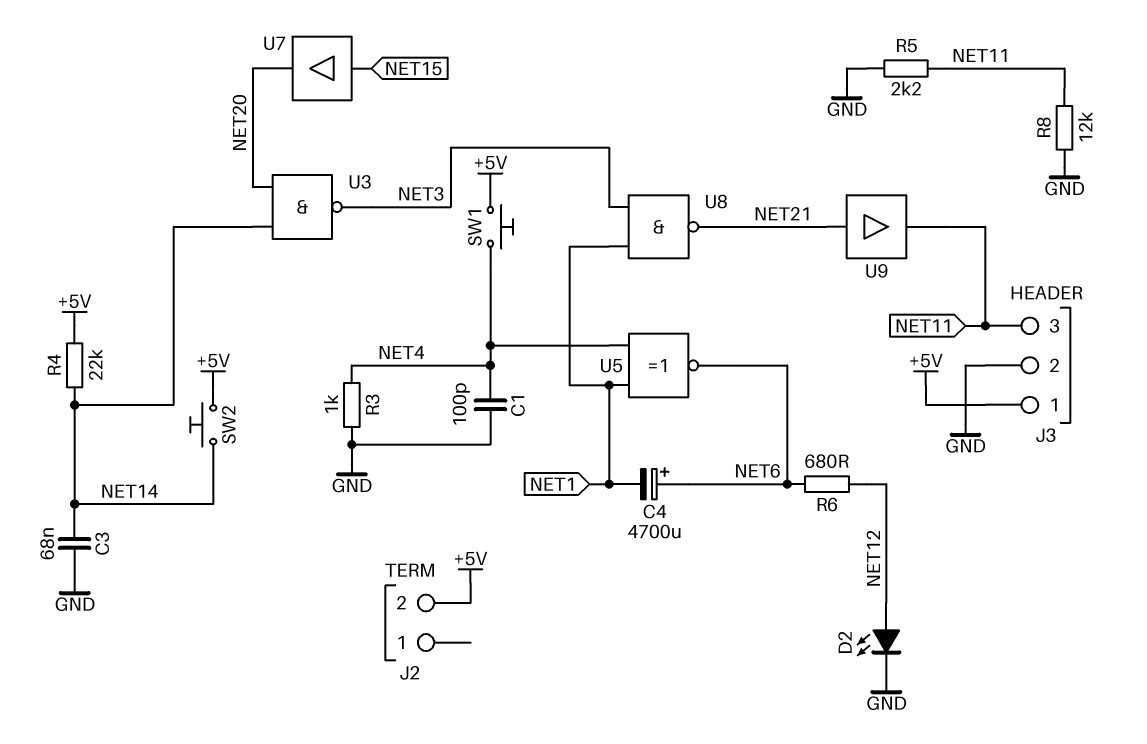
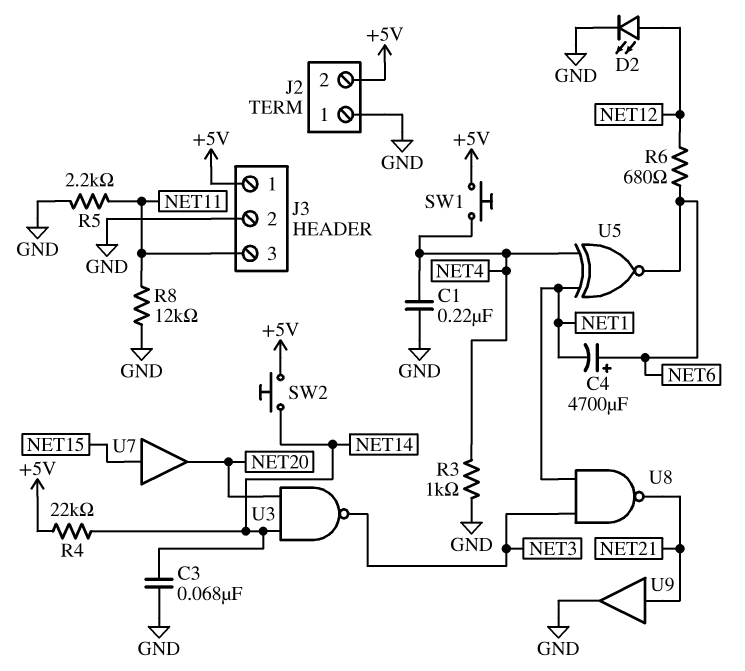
C1: 100pF (GND, NET4) -> 220nF (GND, NET4)
J2 pin 1: none -> GND
U9: buffer (in NET21, out NET11) -> buffer (in NET21, out GND)

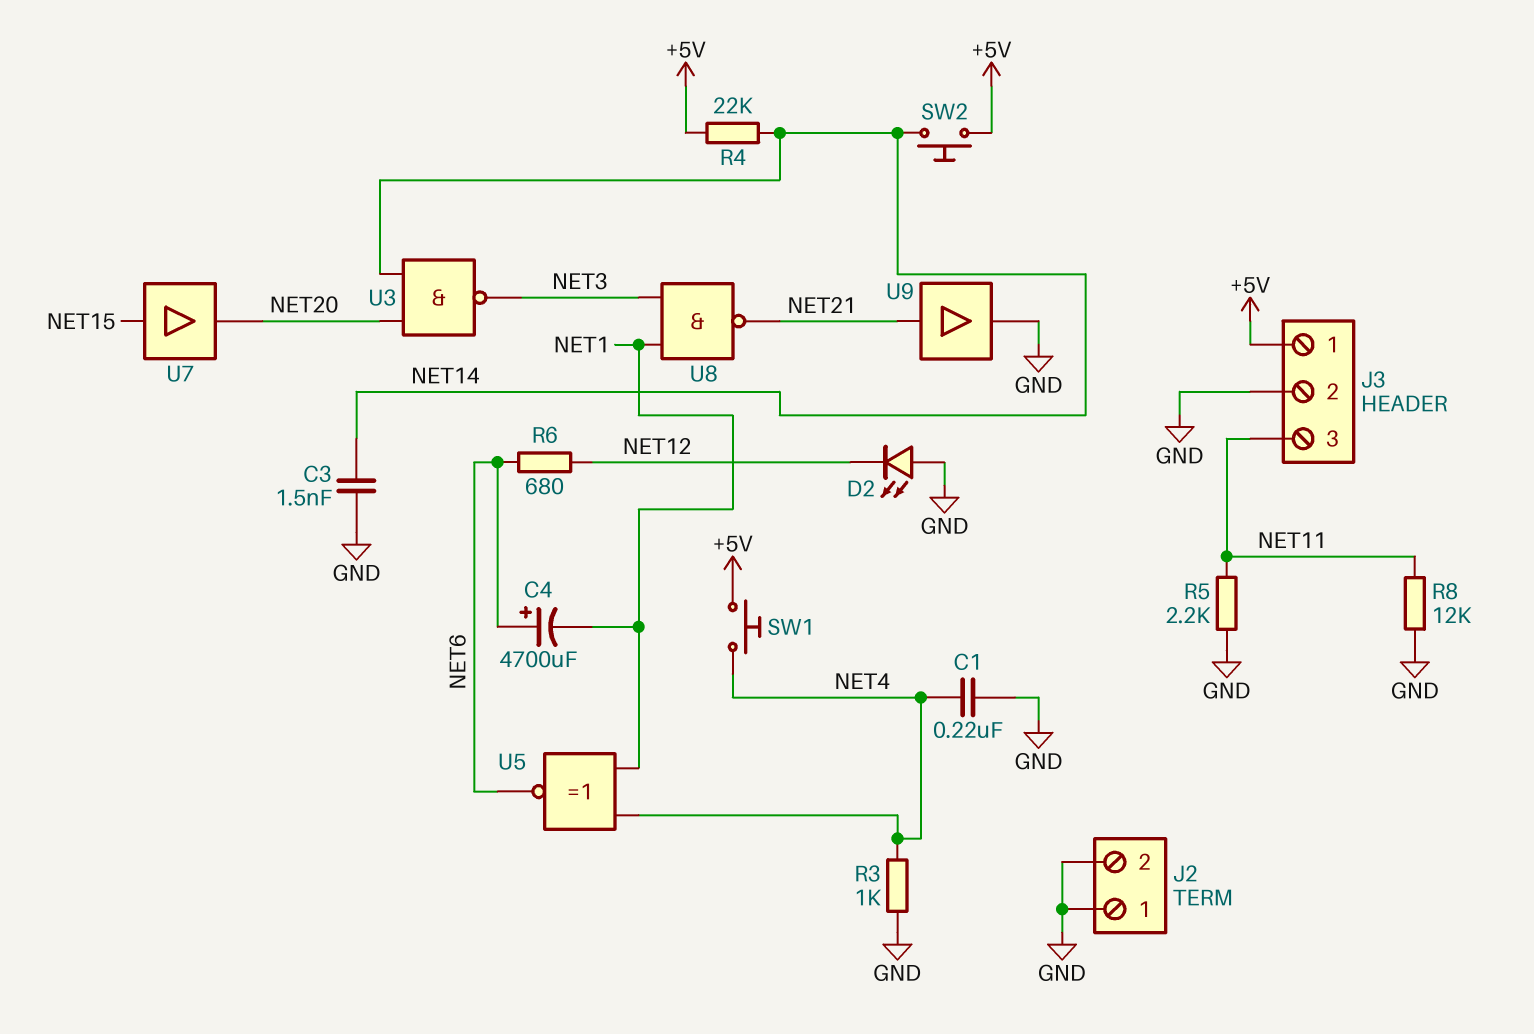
C3: 68nF (GND, NET14) -> 1.5nF (GND, NET14)
D2: LED (A NET12, K GND) -> LED (A GND, K NET12)
J2 pin 2: +5V -> GND

